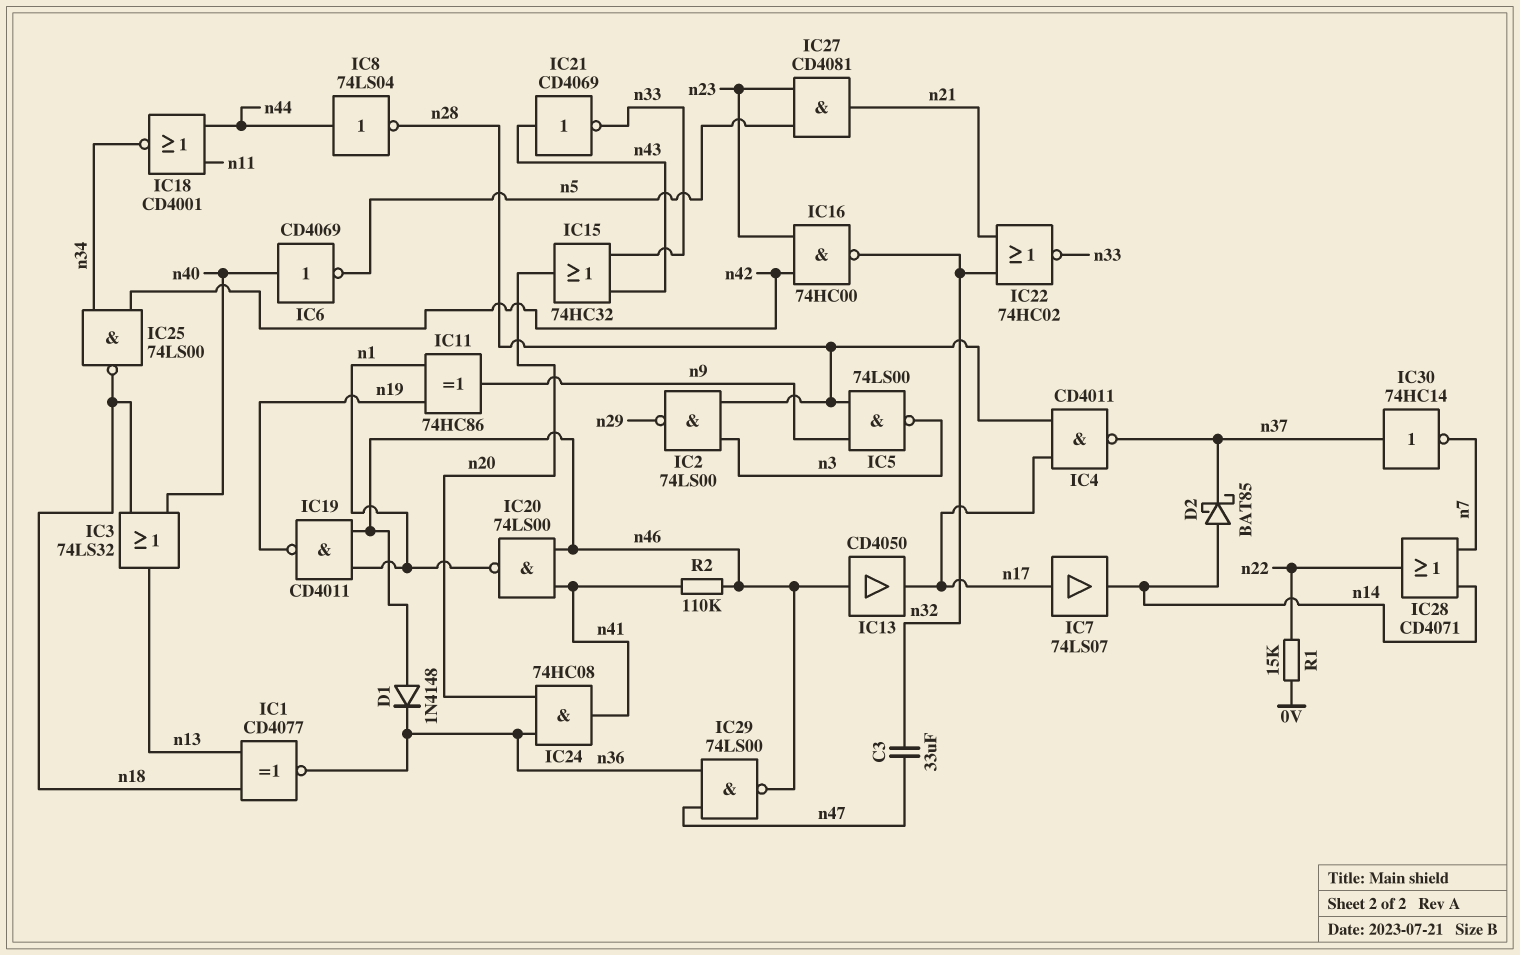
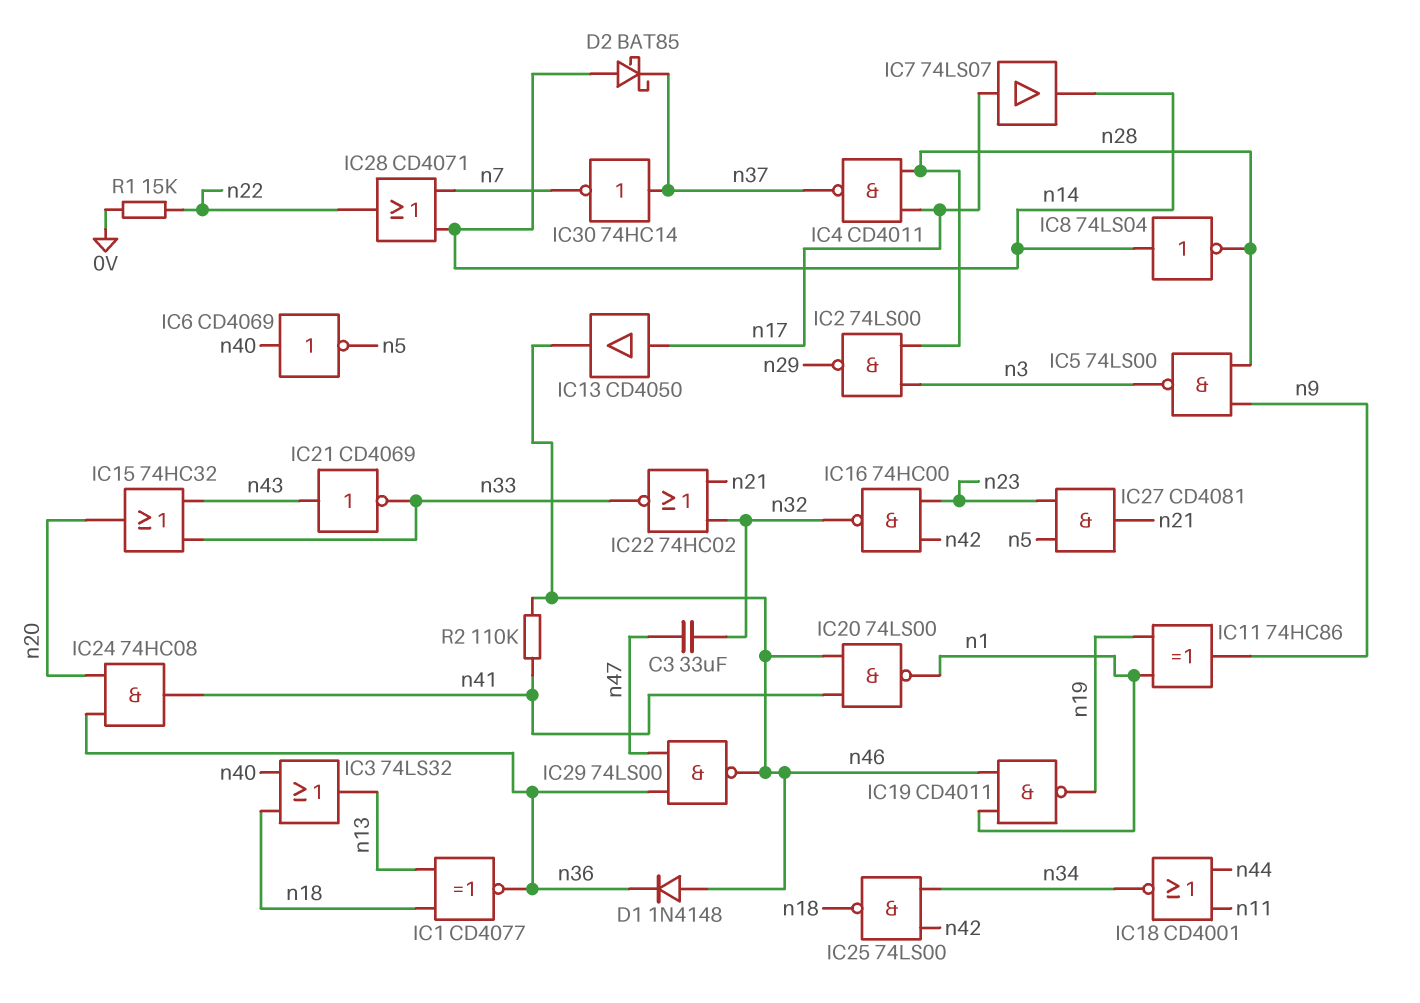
IC8: NOT 74LS04 (in n44, out n28) -> NOT 74LS04 (in n14, out n28)
IC13: buffer CD4050 (in n46, out n17) -> buffer CD4050 (in n17, out n46)

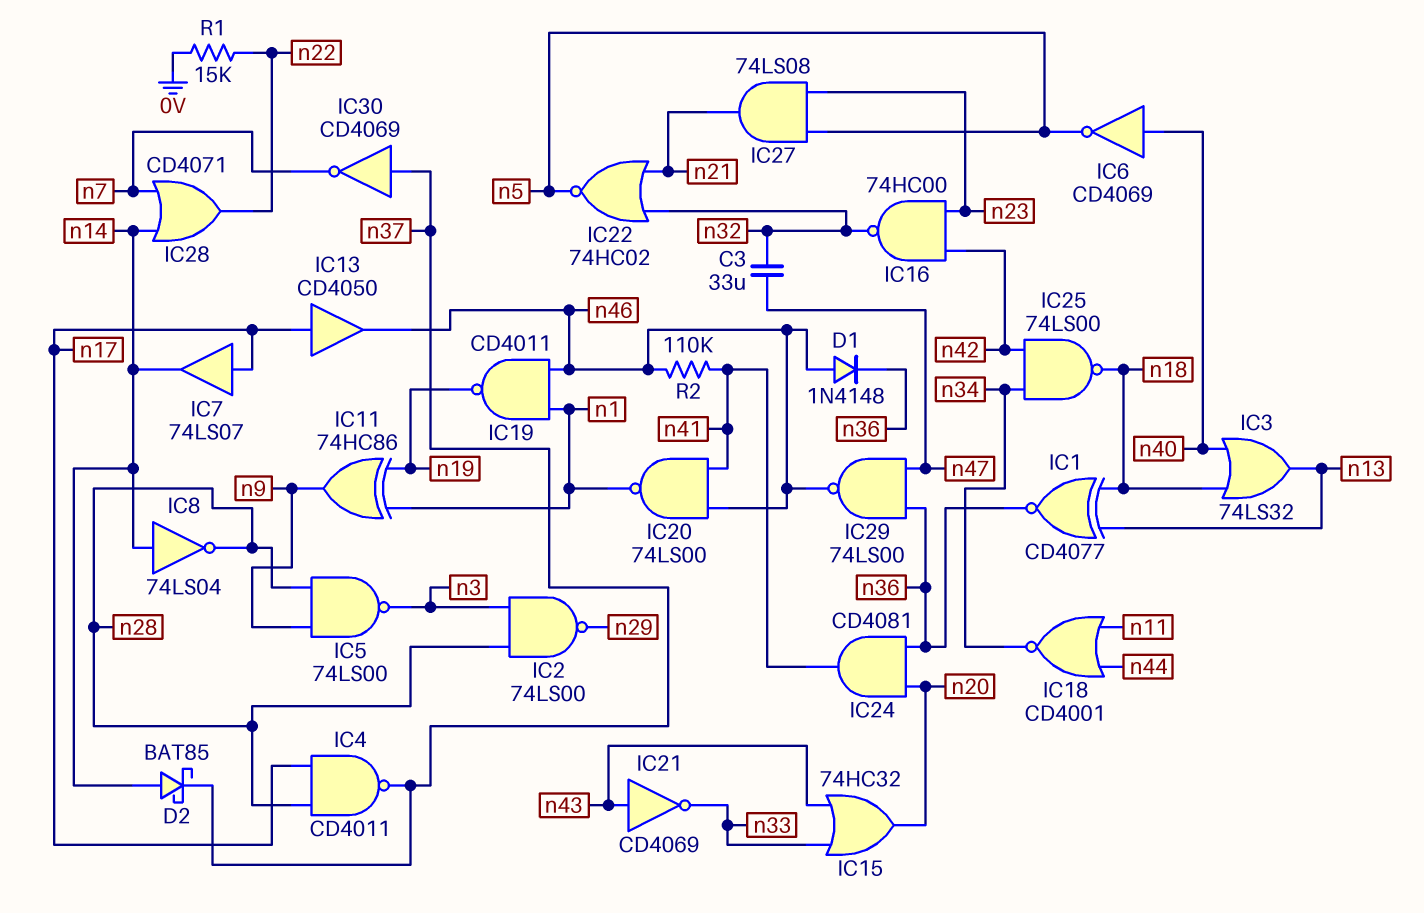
IC22: NOR 74HC02 (in n21, in n32, out n33) -> NOR 74HC02 (in n21, in n32, out n5)
IC24: AND 74HC08 (in n20, in n36, out n41) -> AND CD4081 (in n20, in n36, out n41)
IC27: AND CD4081 (in n5, in n23, out n21) -> AND 74LS08 (in n5, in n23, out n21)
IC30: NOT 74HC14 (in n37, out n7) -> NOT CD4069 (in n37, out n7)

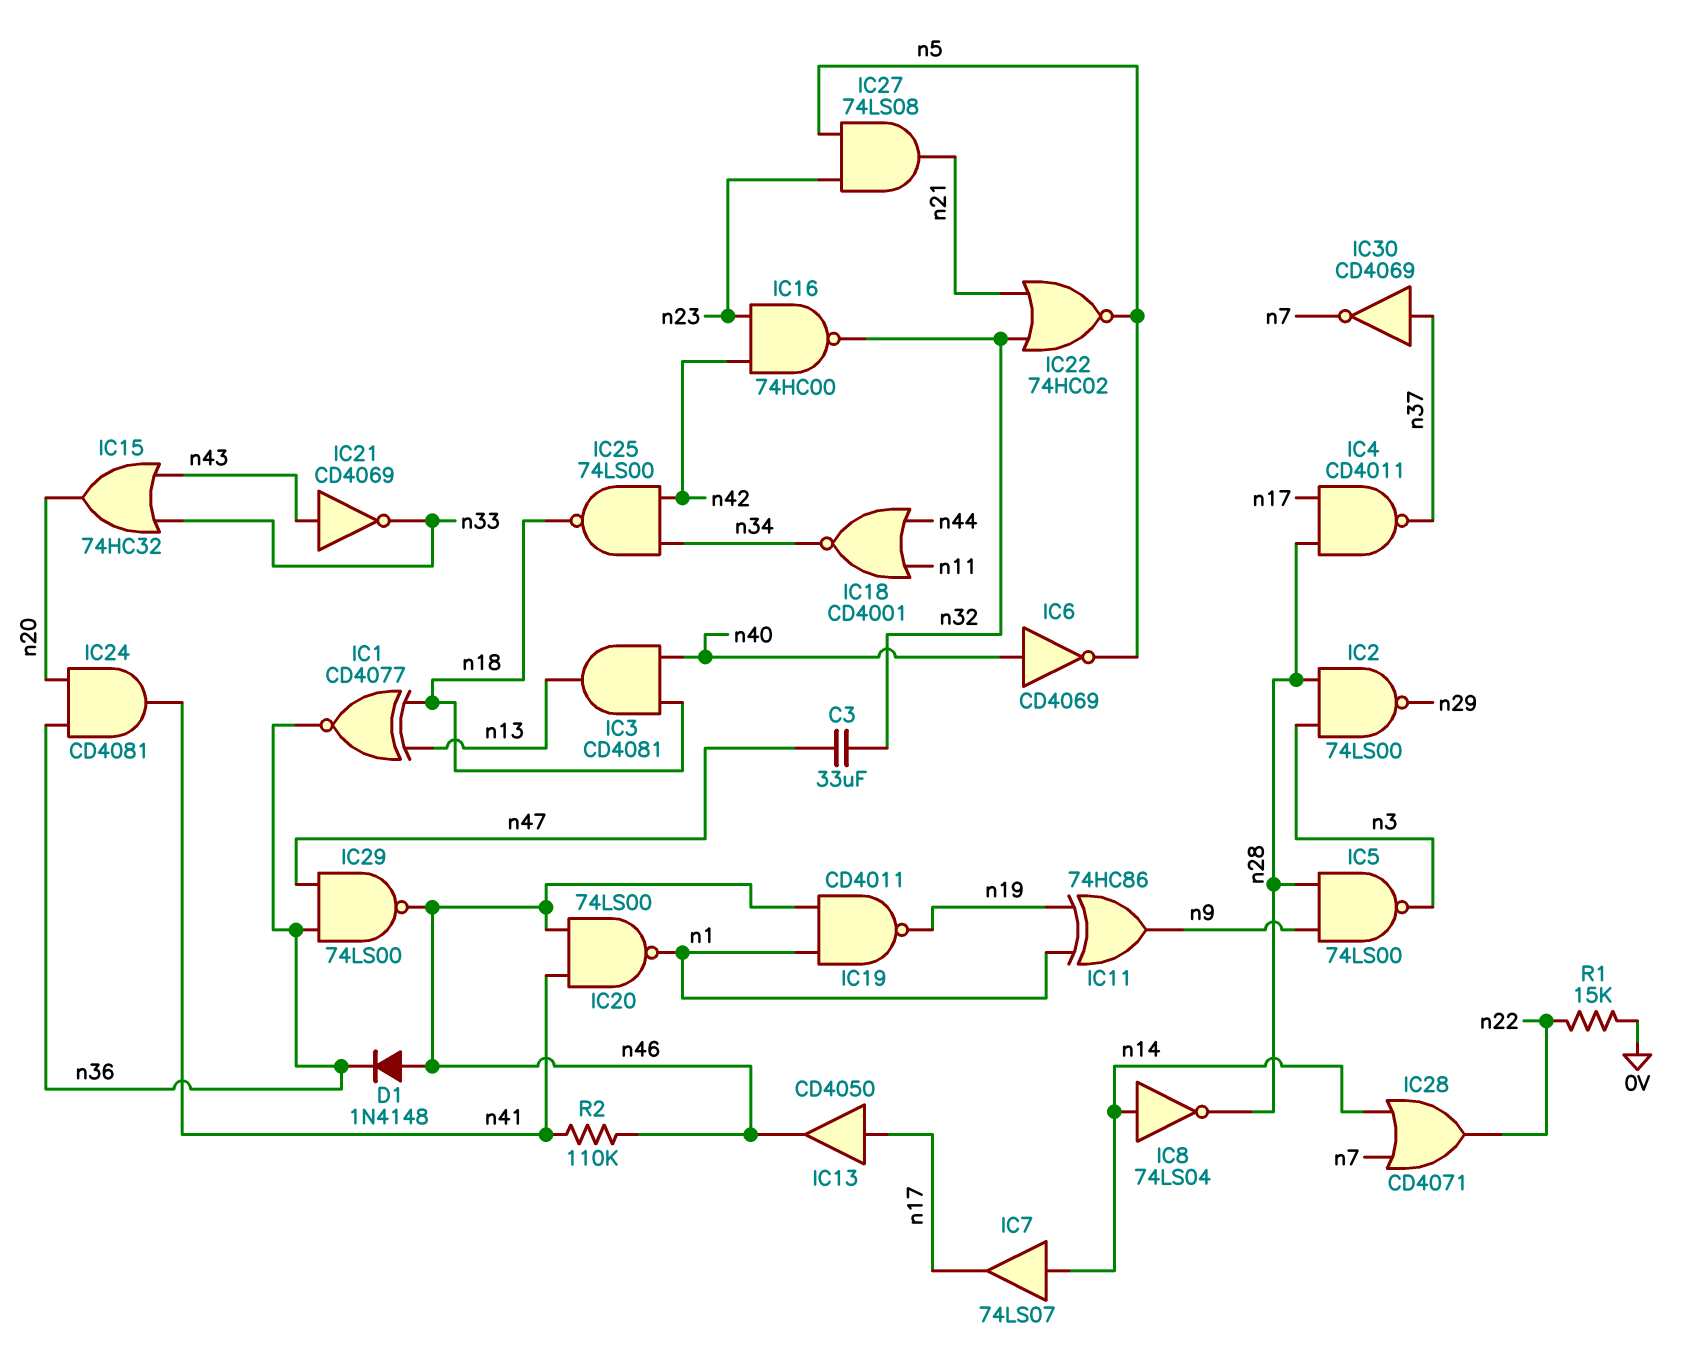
D2: schottky BAT85 (A n14, K n37) -> none
IC3: OR 74LS32 (in n18, in n40, out n13) -> AND CD4081 (in n18, in n40, out n13)
IC7: buffer 74LS07 (in n17, out n14) -> buffer 74LS07 (in n14, out n17)

